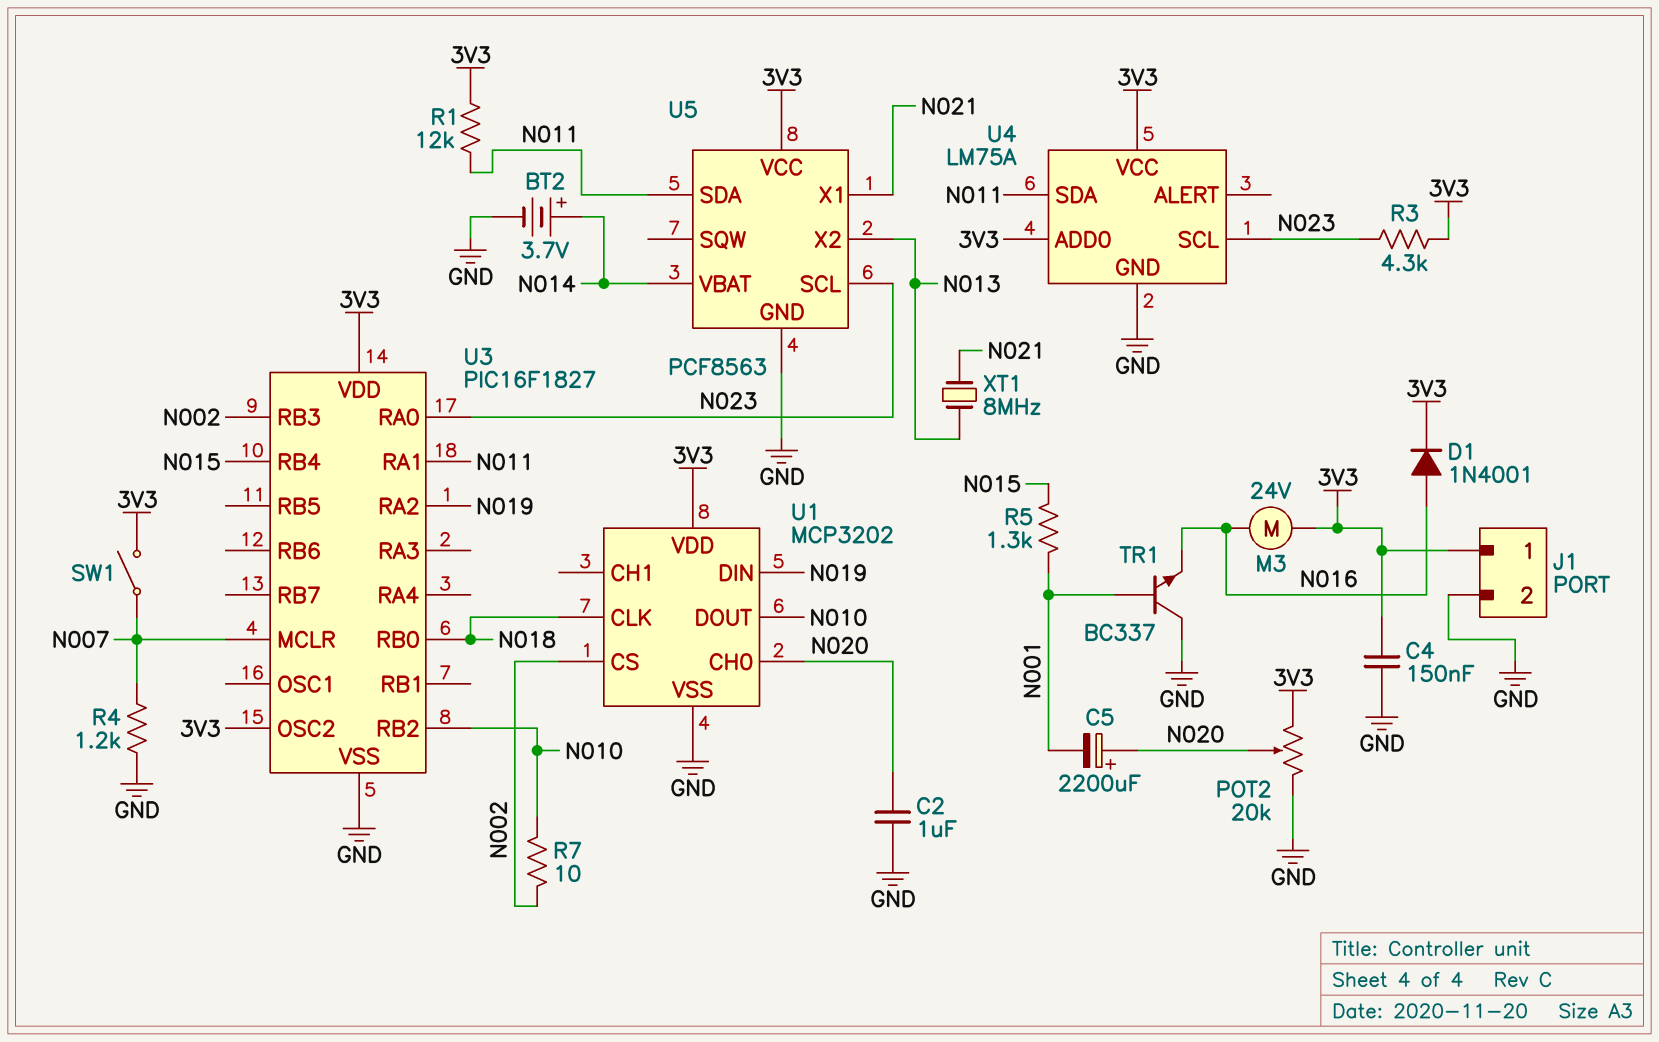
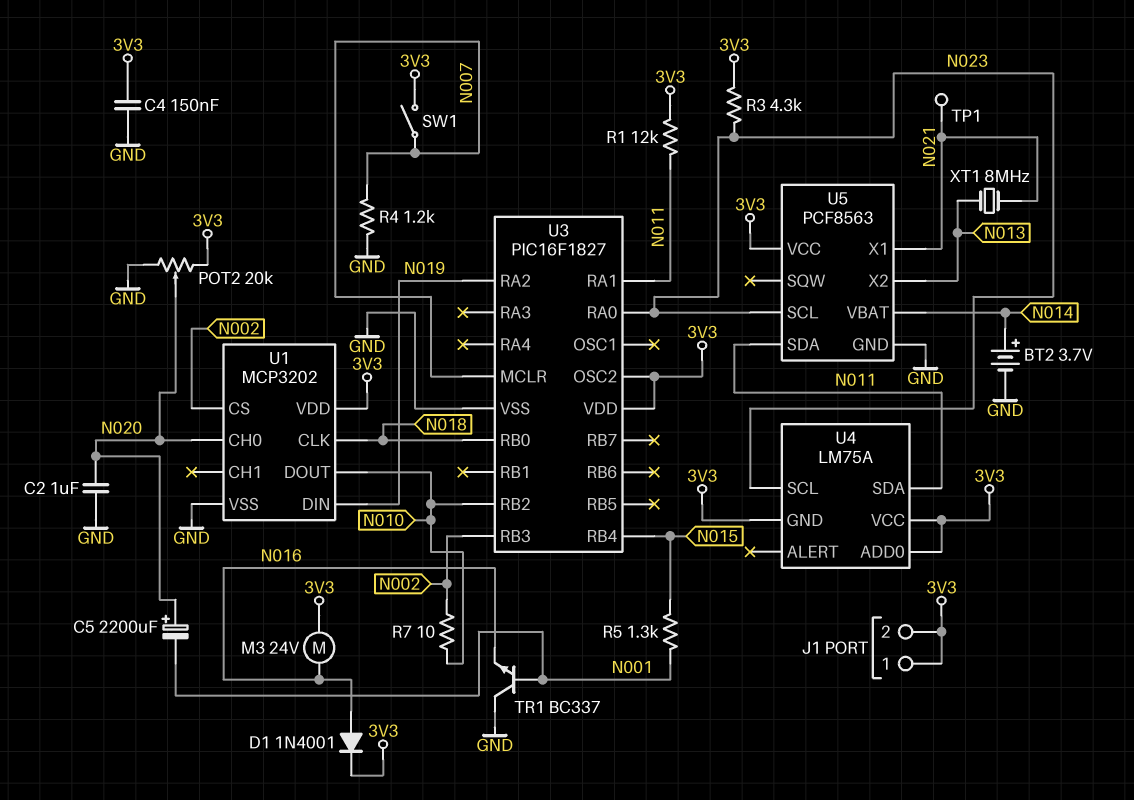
J1 pin 2: GND -> 3V3
TP1: none -> test point (N021)
U4 pin GND: GND -> 3V3

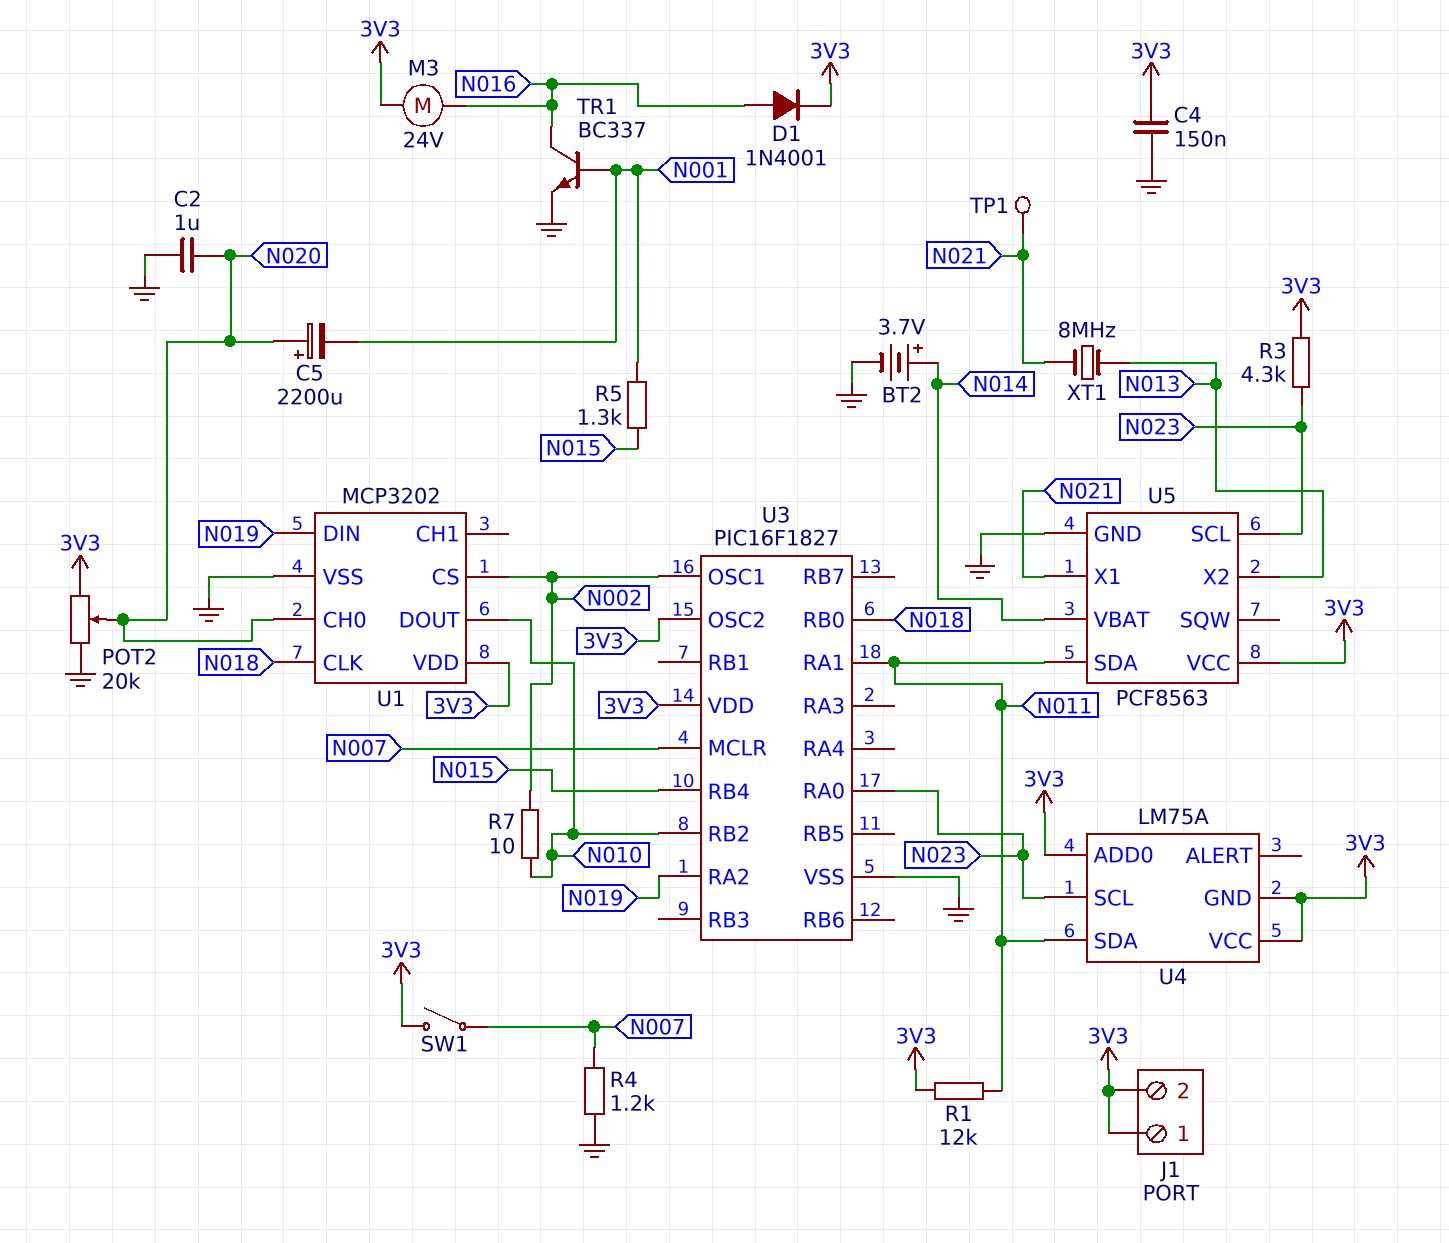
TR1: NPN BC337 (B N001, C GND, E N016) -> NPN BC337 (B N001, C N016, E GND)
U3 pin OSC1: none -> N002
U3 pin RB3: N002 -> none

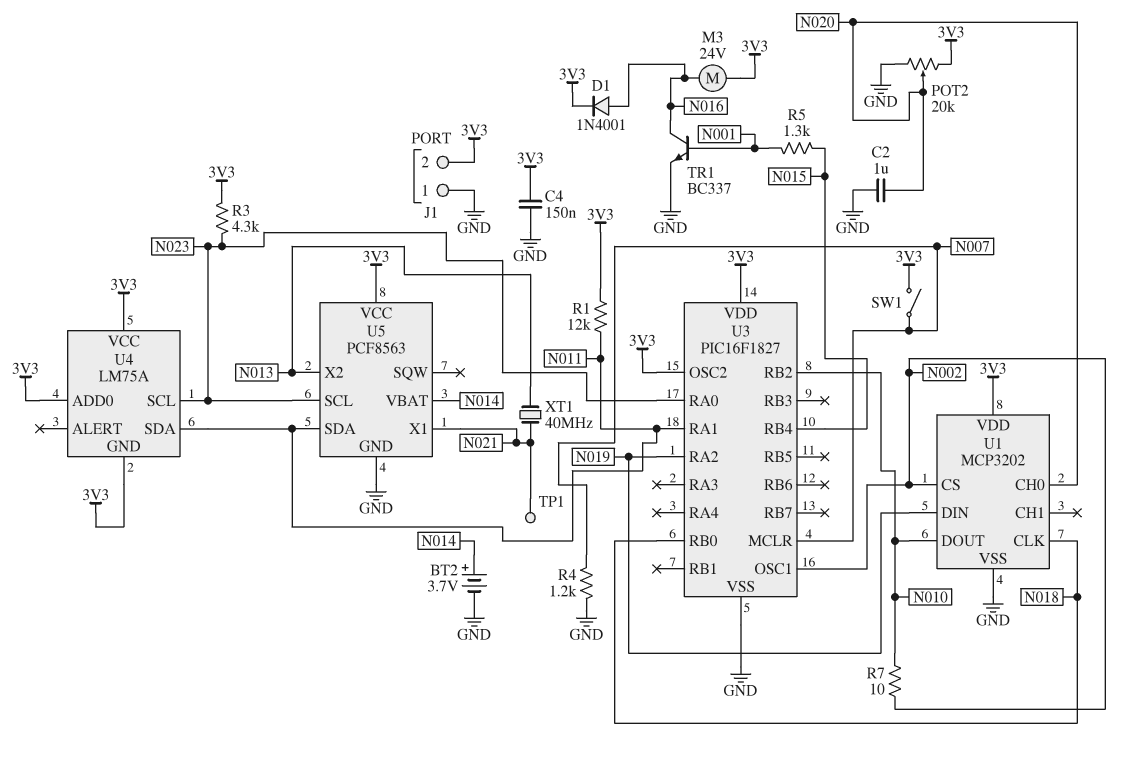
C5: 2200uF (plus N020, minus N001) -> none
J1 pin 1: 3V3 -> GND
XT1: 8MHz (N013, N021) -> 40MHz (N013, N021)

